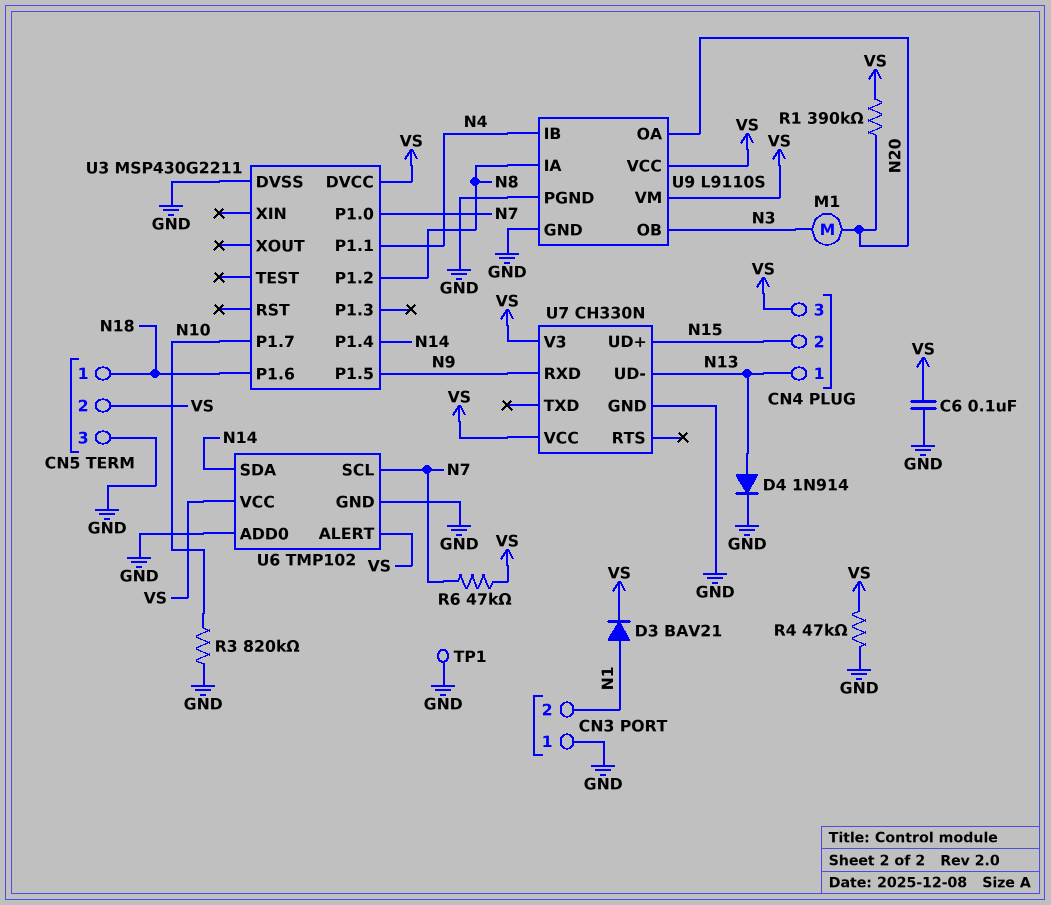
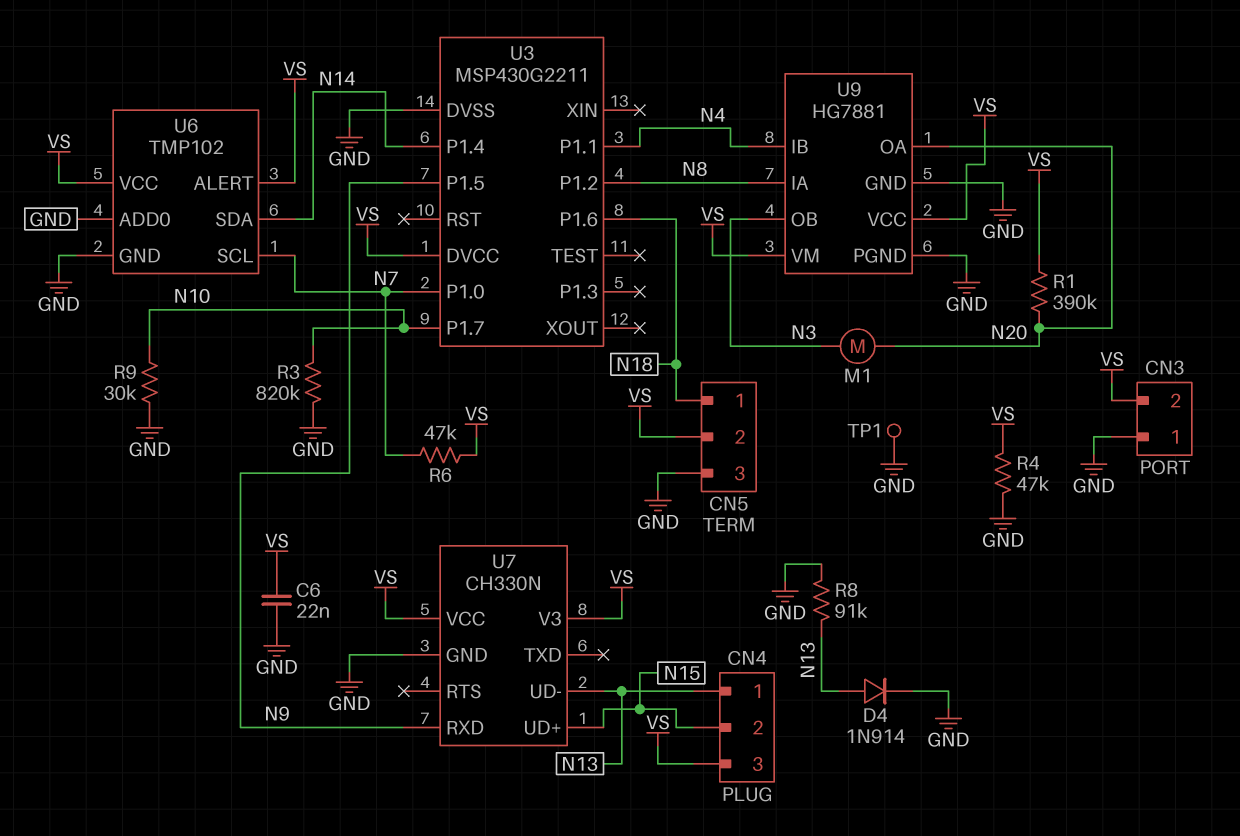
C6: 100nF (GND, VS) -> 22nF (GND, VS)
CN3 pin 2: N1 -> VS
D3: diode BAV21 (A N1, K VS) -> none
R8: none -> 91k (GND, N13)
R9: none -> 30k (GND, N10)
U9: L9110S -> HG7881

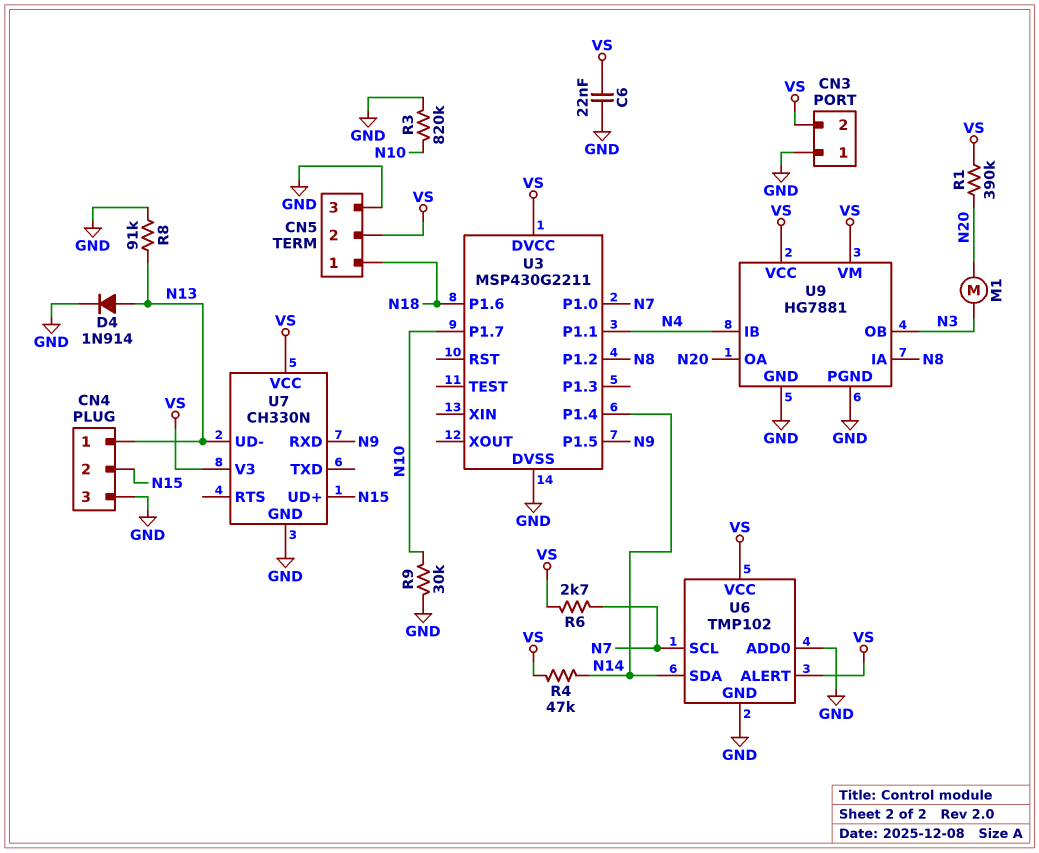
CN4 pin 3: VS -> GND
R4: 47k (GND, VS) -> 47k (N14, VS)
R6: 47k (N7, VS) -> 2.7k (N7, VS)
TP1: test point (GND) -> none

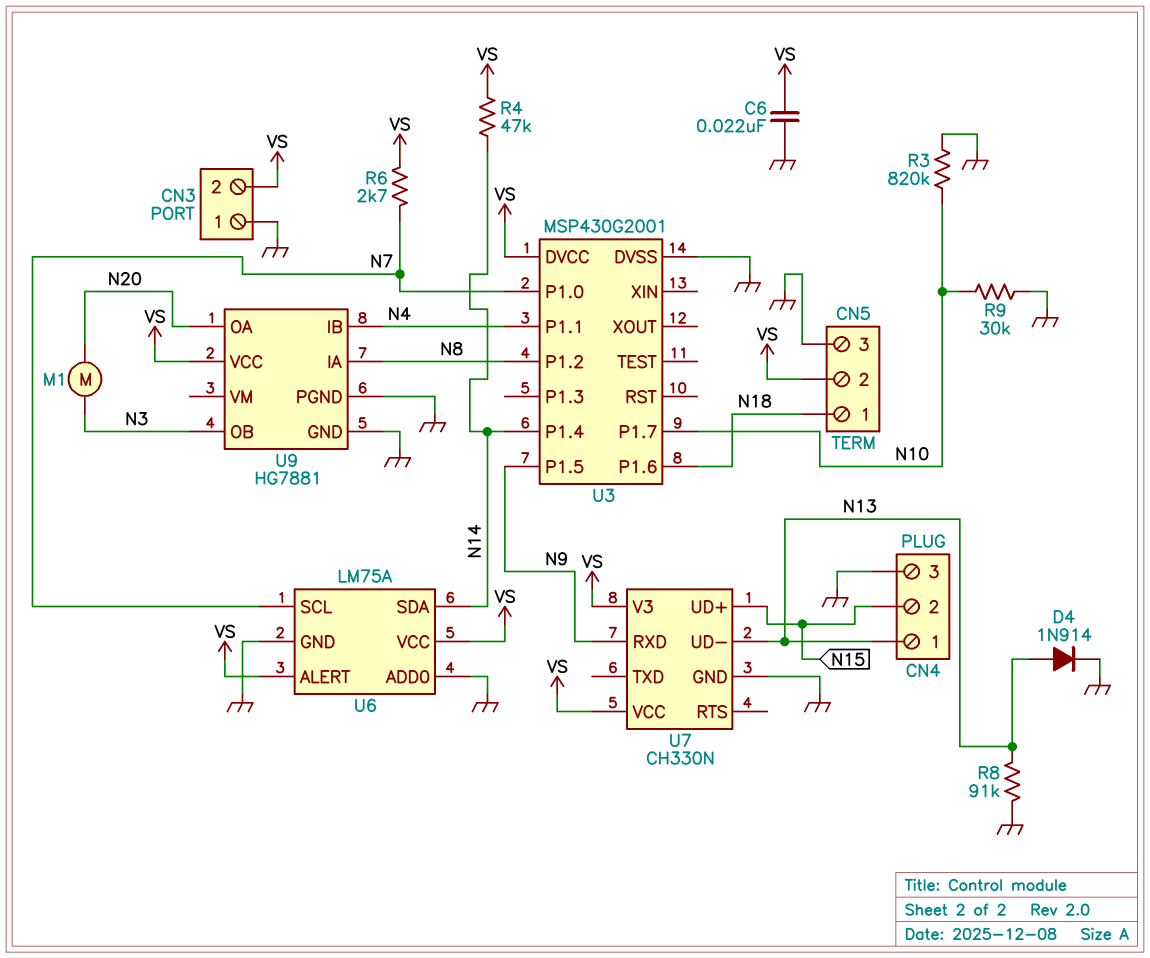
R1: 390k (N20, VS) -> none
U3: MSP430G2211 -> MSP430G2001
U6: TMP102 -> LM75A
U9 pin VM: VS -> none

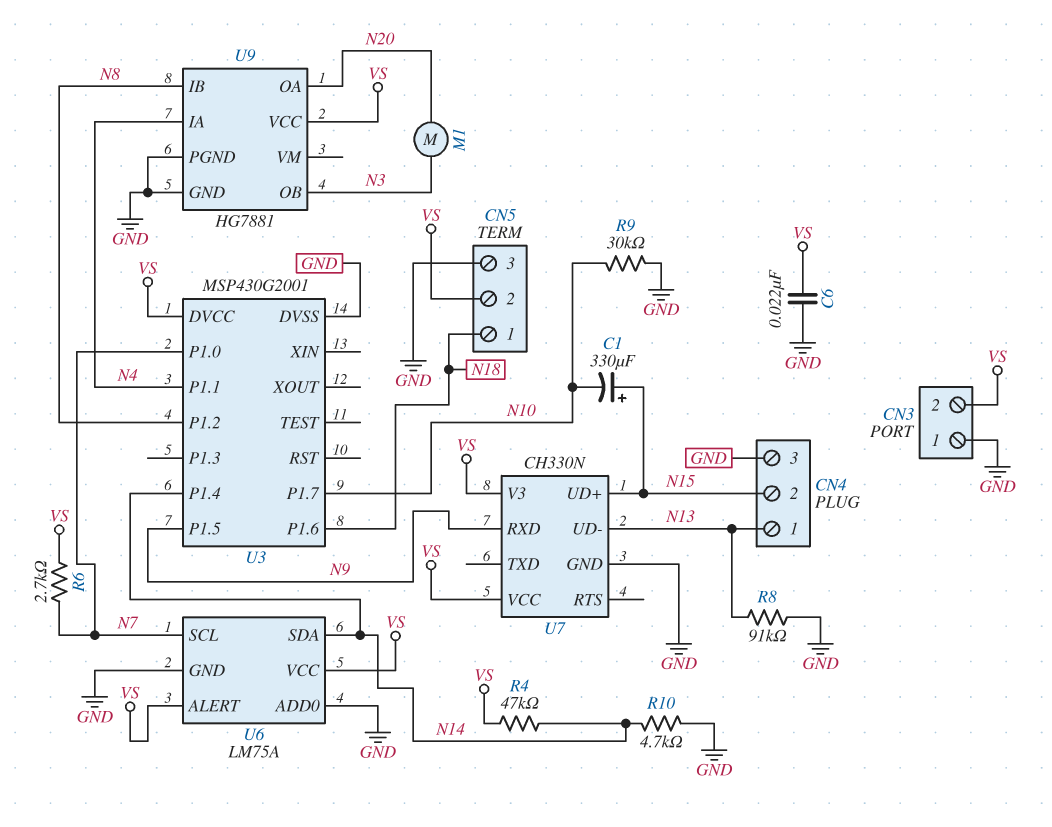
C1: none -> 330uF (plus N15, minus N10)
D4: diode 1N914 (A N13, K GND) -> none
R3: 820k (GND, N10) -> none
R10: none -> 4.7k (GND, N14)
U9 pin IA: N8 -> N4
U9 pin IB: N4 -> N8

